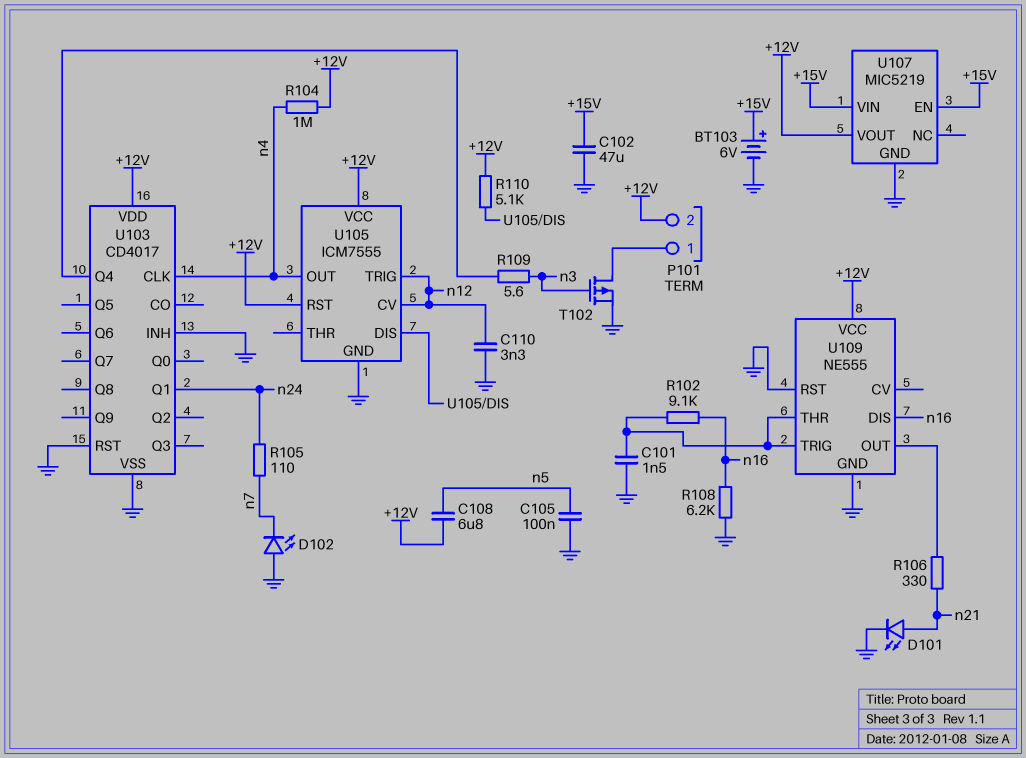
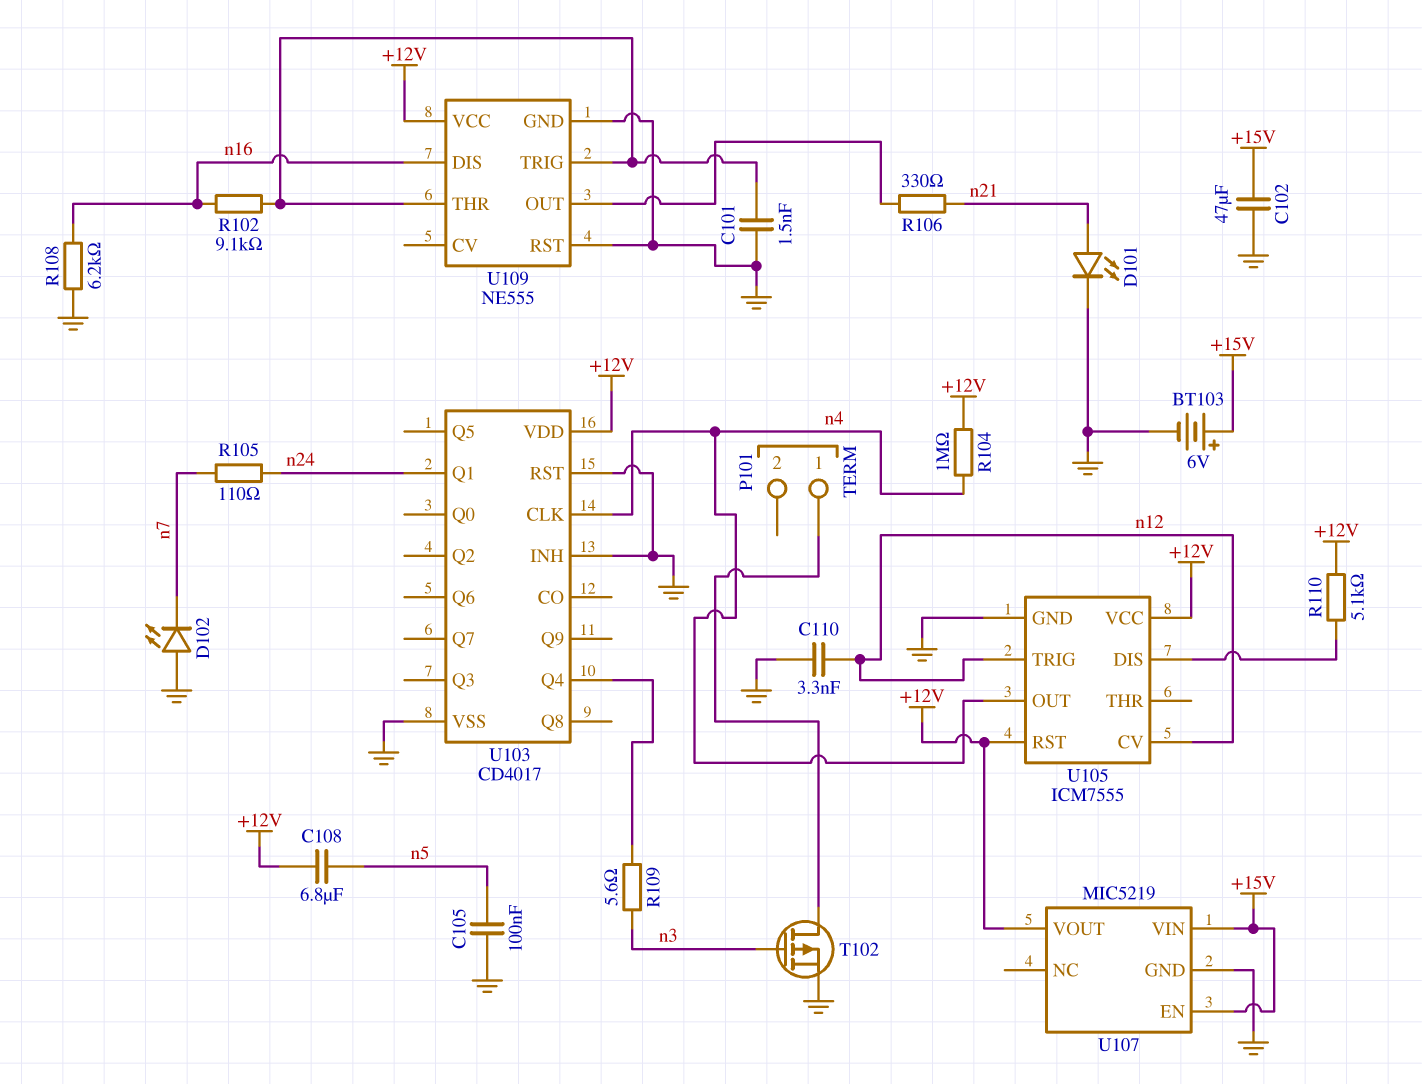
P101 pin 2: +12V -> none

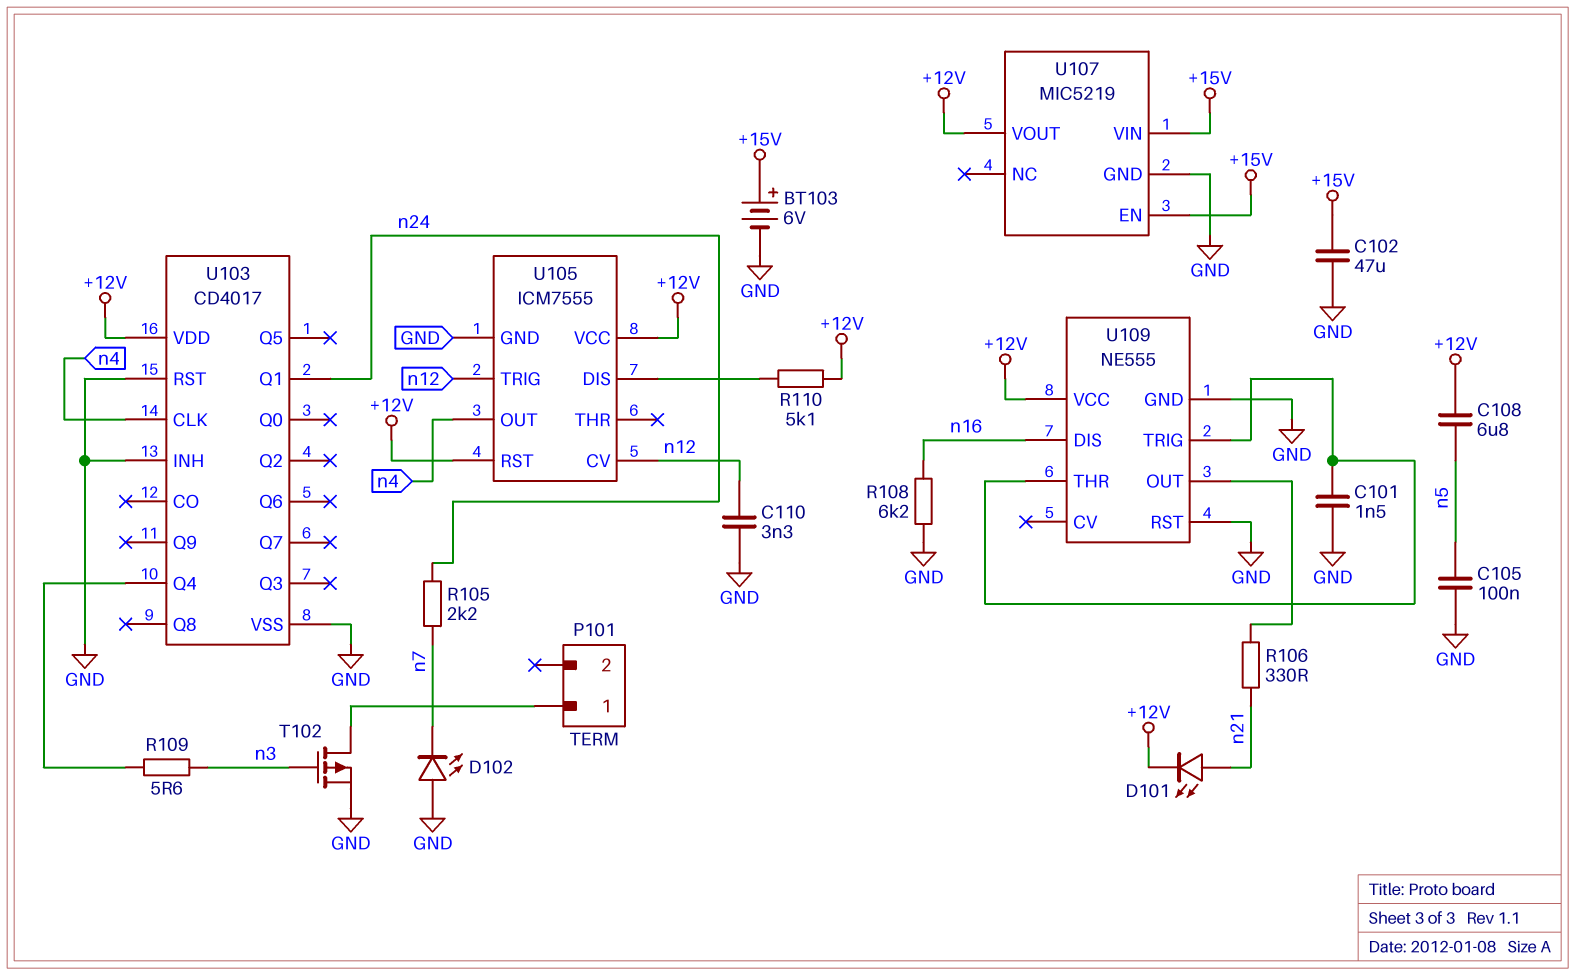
D101: LED (A n21, K GND) -> LED (A n21, K +12V)
R102: 9.1k (U109/THR, n16) -> none
R104: 1M (+12V, n4) -> none
R105: 110 (n7, n24) -> 2.2k (n7, n24)

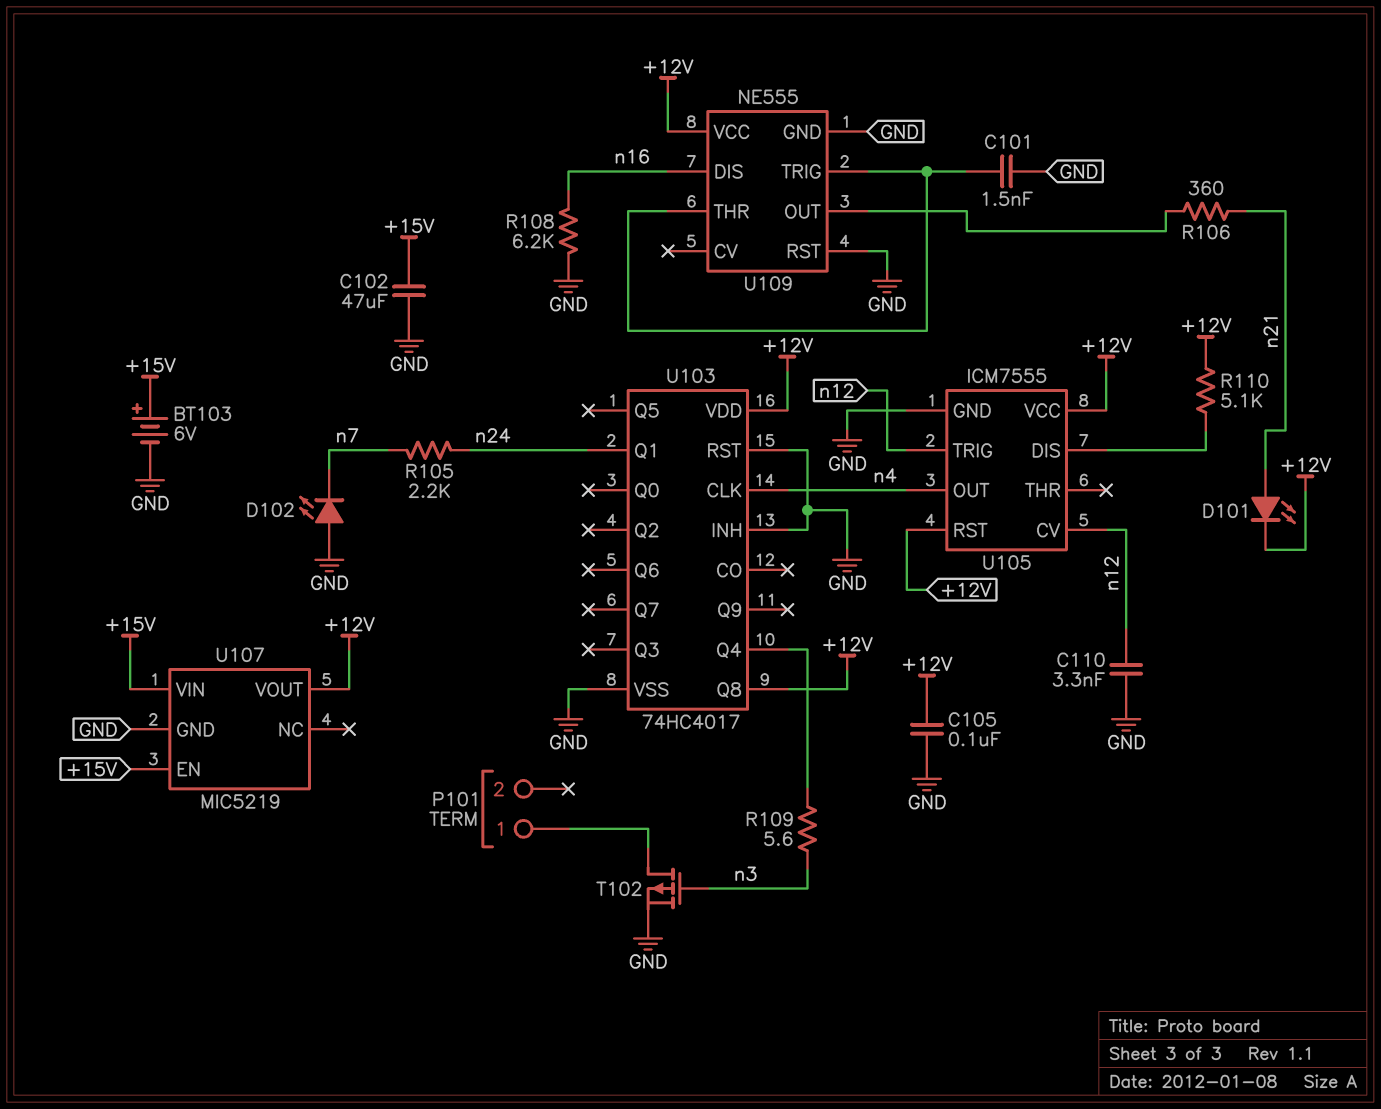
C105: 100nF (GND, n5) -> 100nF (+12V, GND)
C108: 6.8uF (+12V, n5) -> none
R106: 330 (U109/OUT, n21) -> 360 (U109/OUT, n21)
U103: CD4017 -> 74HC4017
U103 pin Q8: none -> +12V

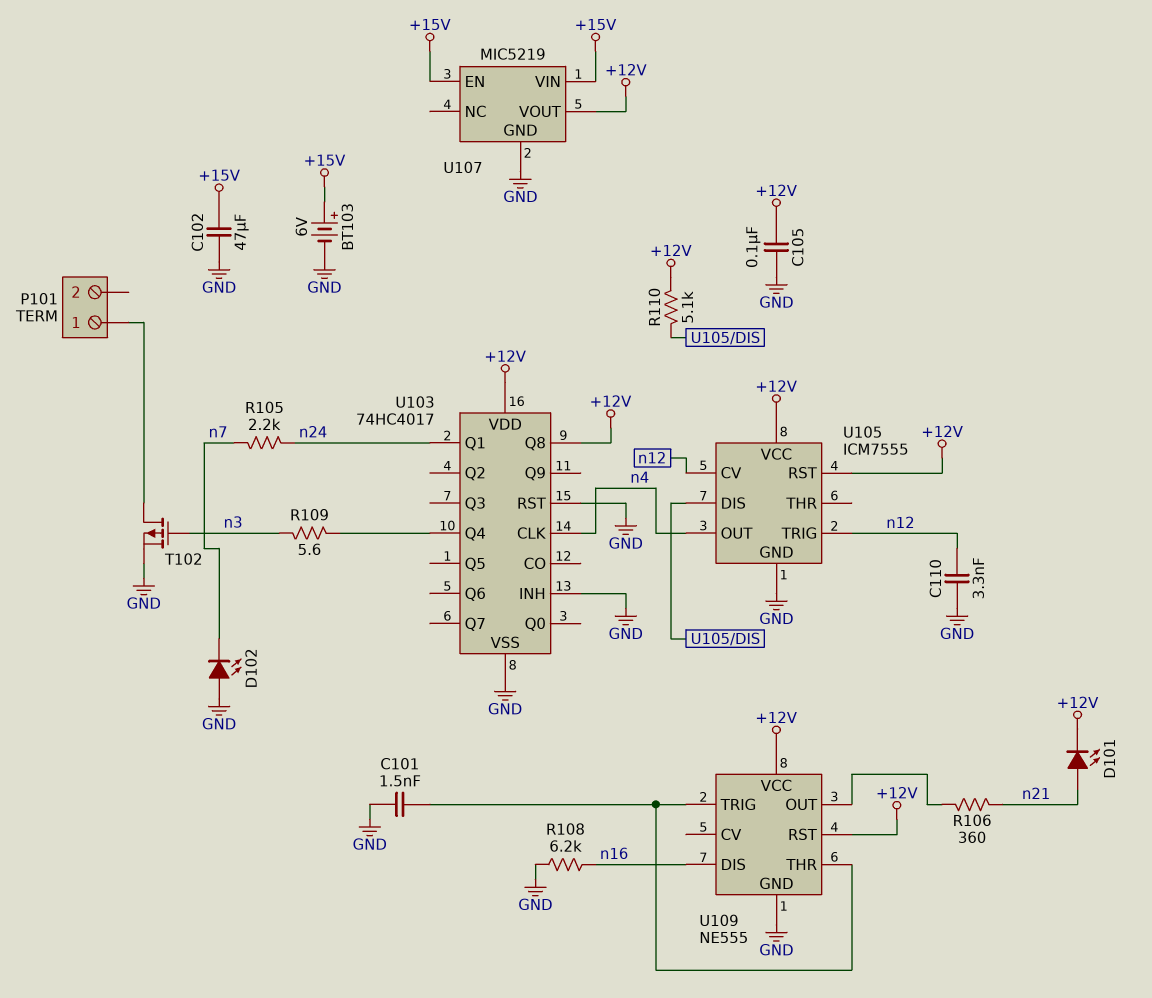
U109 pin RST: GND -> +12V

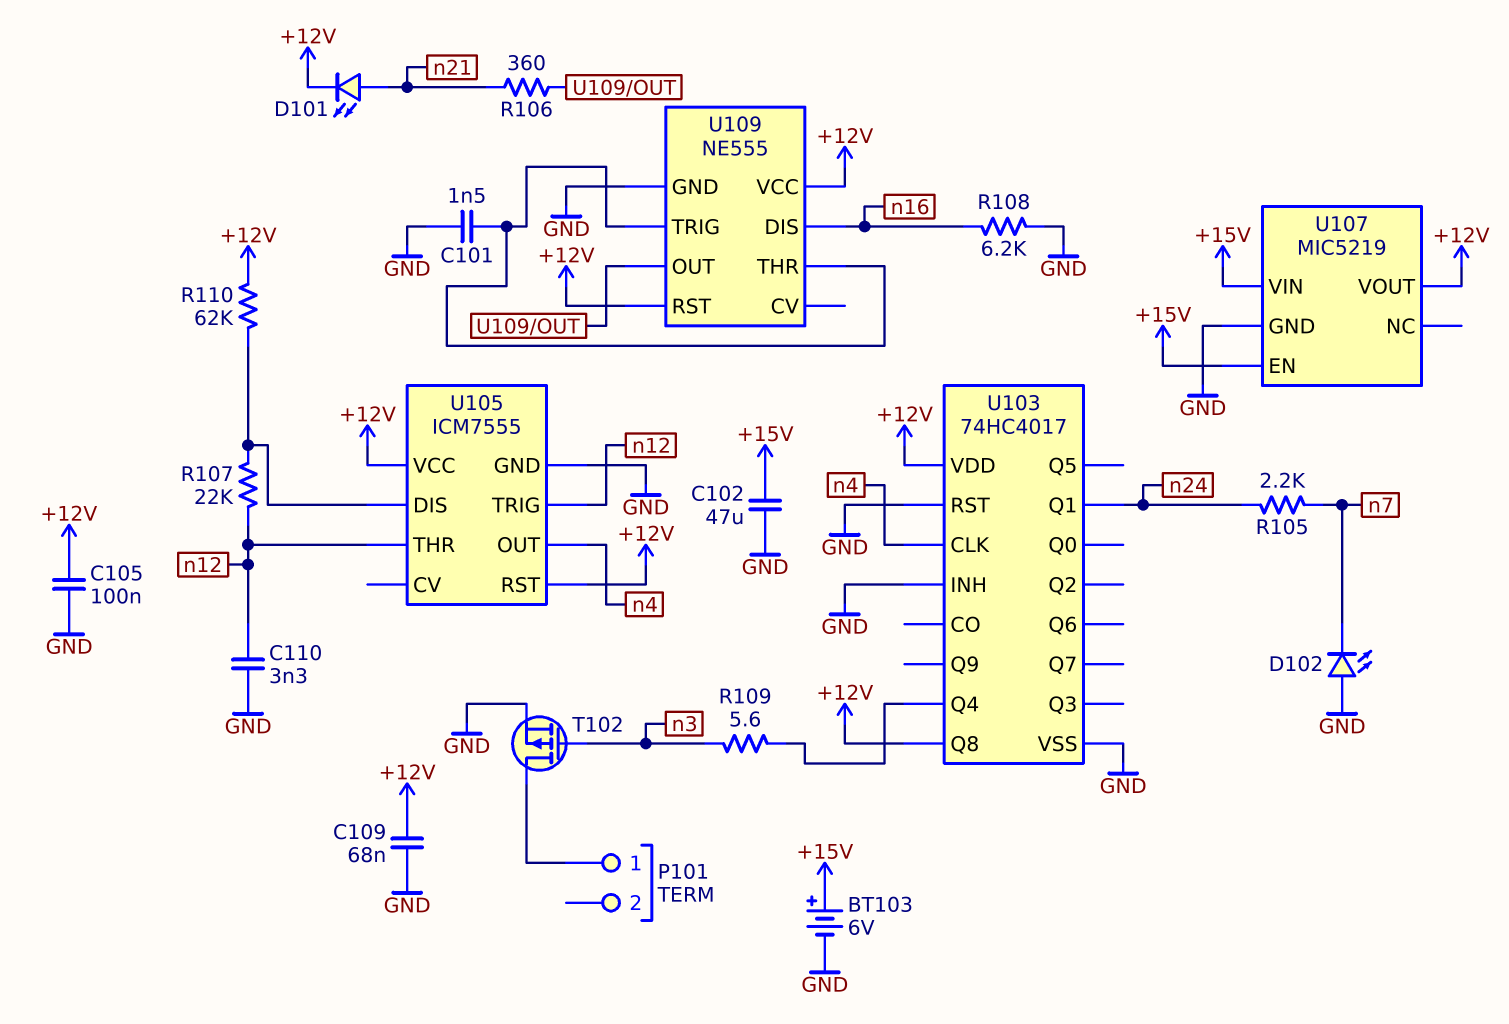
C109: none -> 68nF (+12V, GND)
R107: none -> 22k (U105/DIS, n12)
R110: 5.1k (+12V, U105/DIS) -> 62k (+12V, U105/DIS)
U105 pin CV: n12 -> none
U105 pin THR: none -> n12

